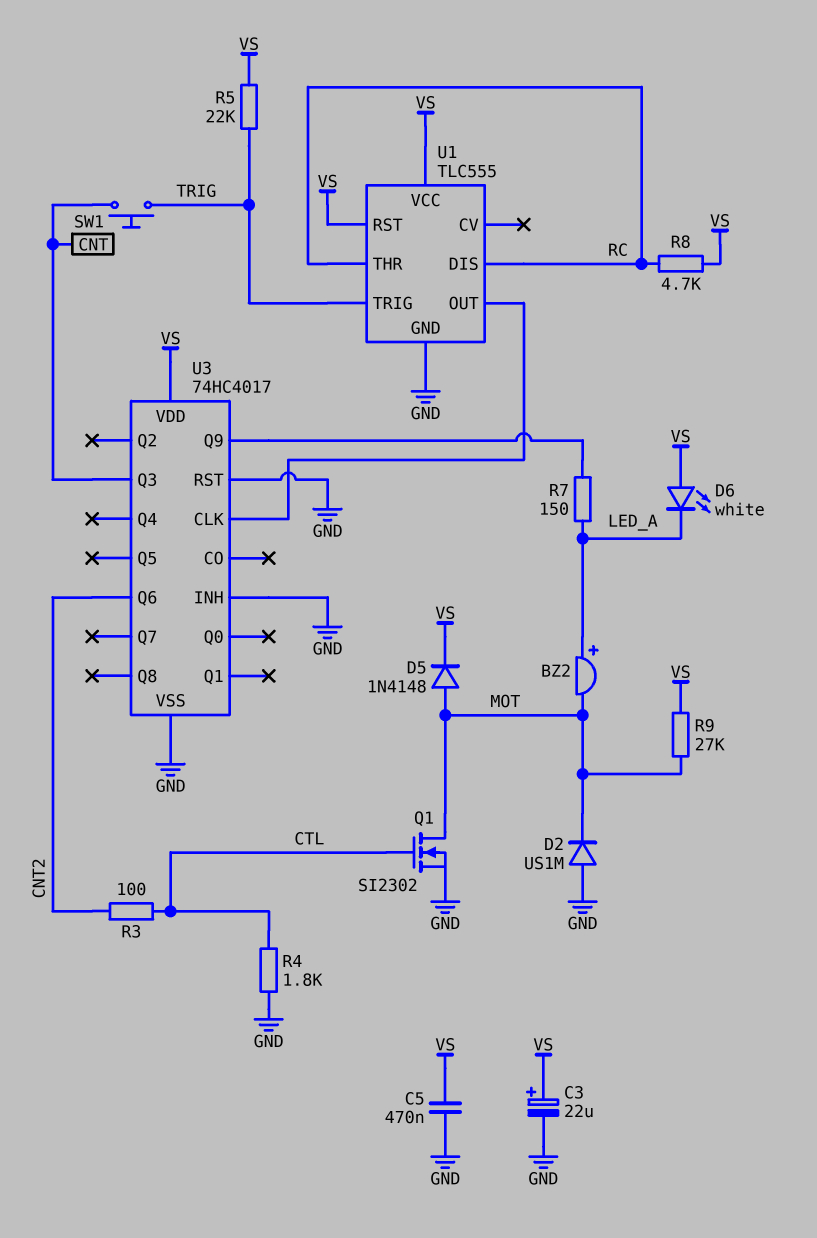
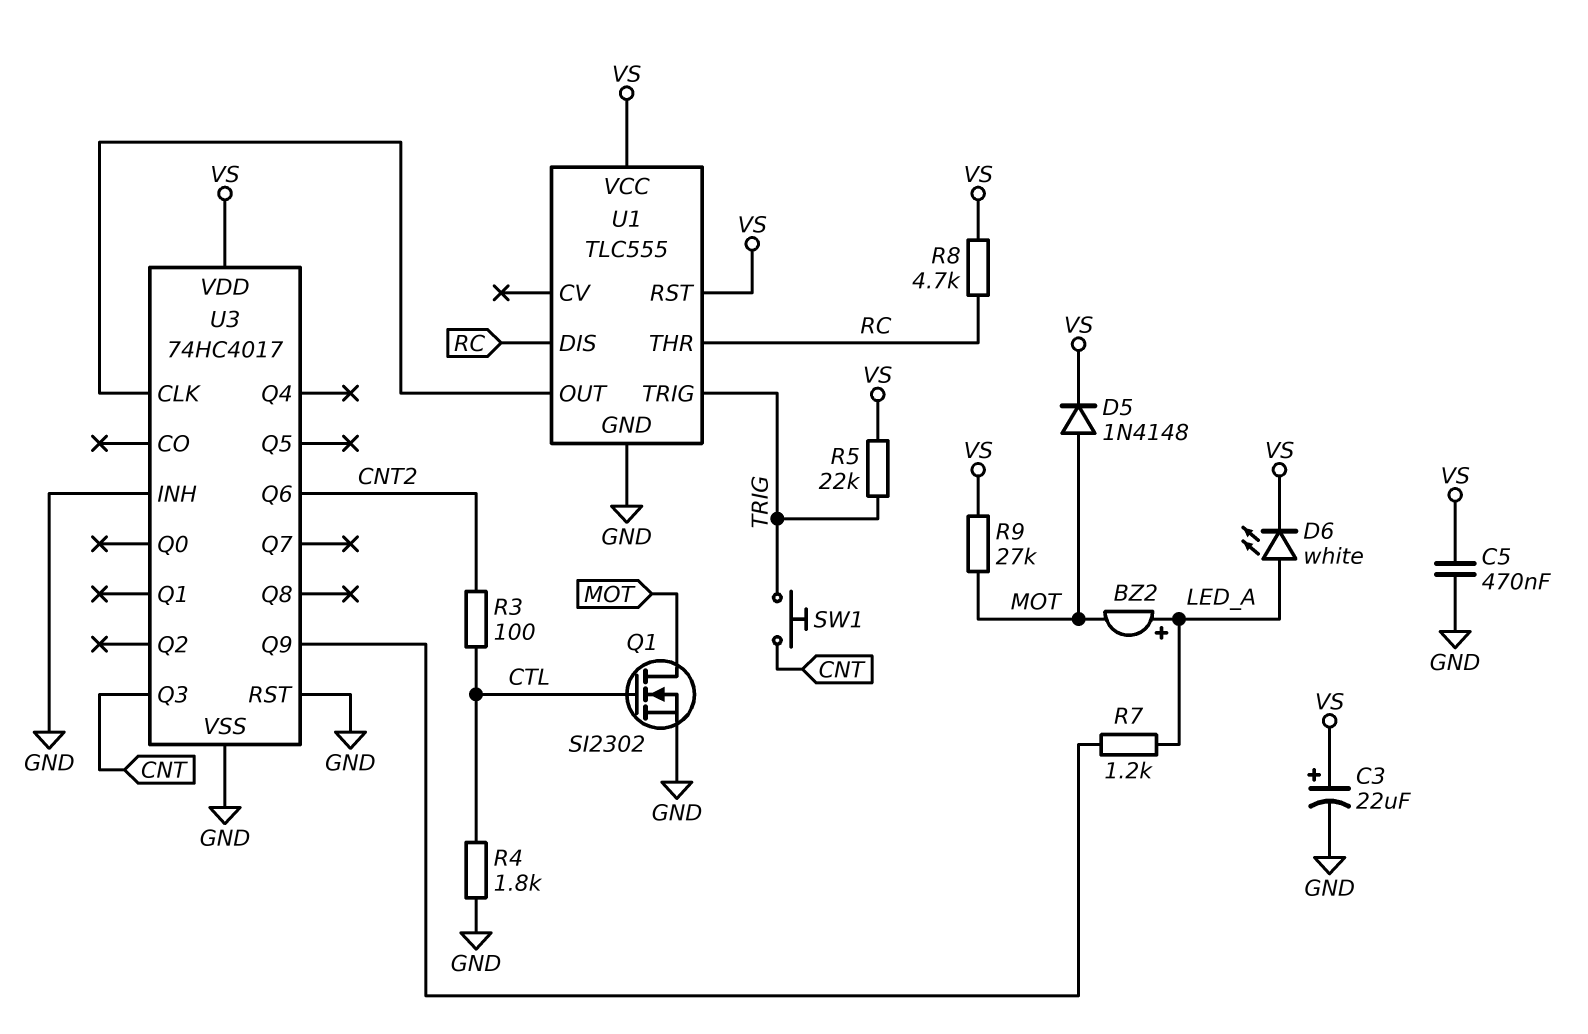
D2: diode US1M (A GND, K MOT) -> none
D6: LED white (A VS, K LED_A) -> LED white (A LED_A, K VS)
R7: 150 (LED_A, U3/Q9) -> 1.2k (LED_A, U3/Q9)

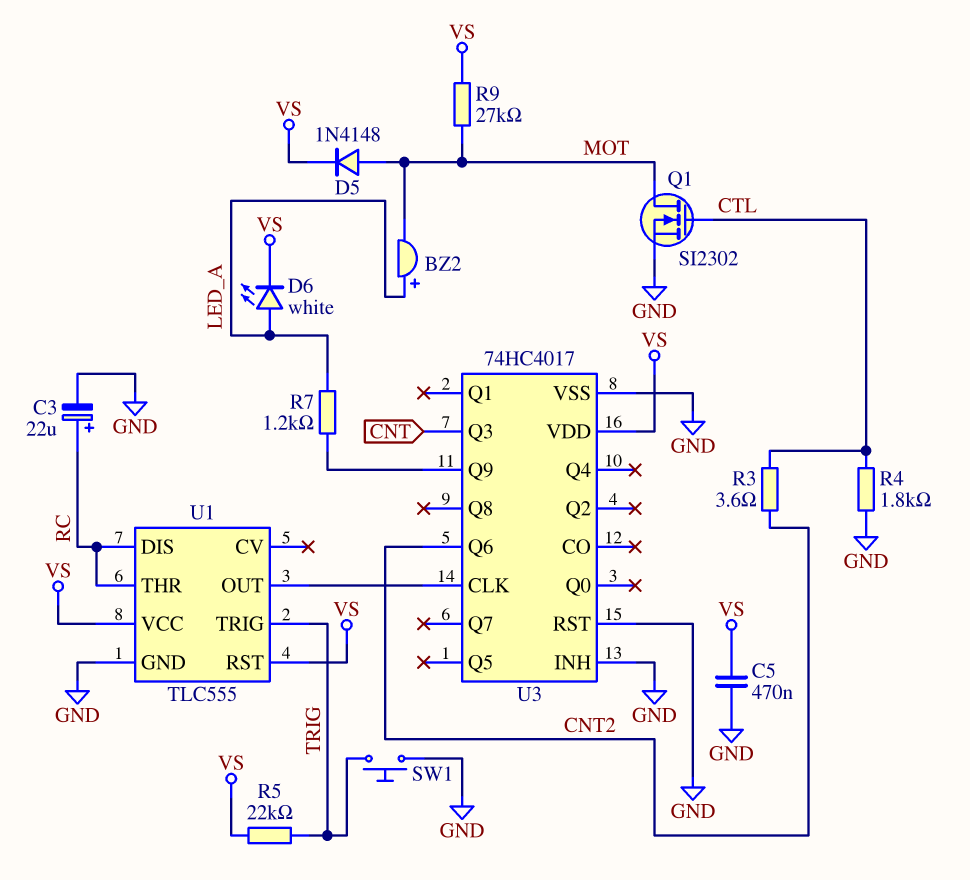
C3: 22uF (plus VS, minus GND) -> 22uF (plus RC, minus GND)
R3: 100 (CNT2, CTL) -> 3.6 (CNT2, CTL)
R8: 4.7k (RC, VS) -> none
SW1: button (CNT, TRIG) -> button (GND, TRIG)

